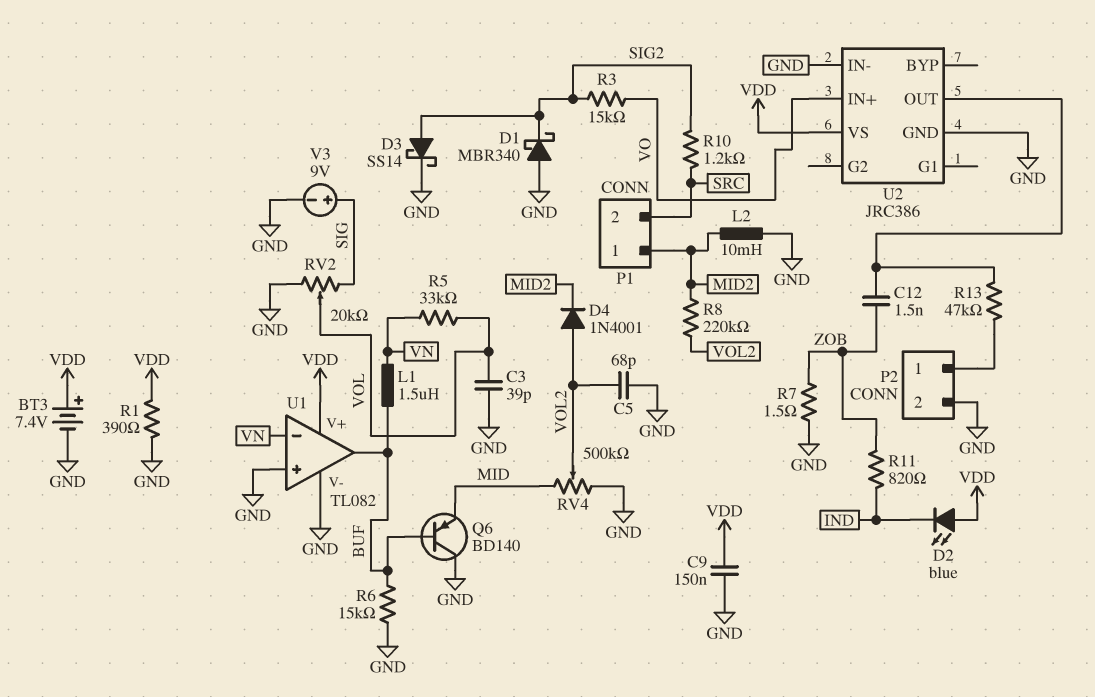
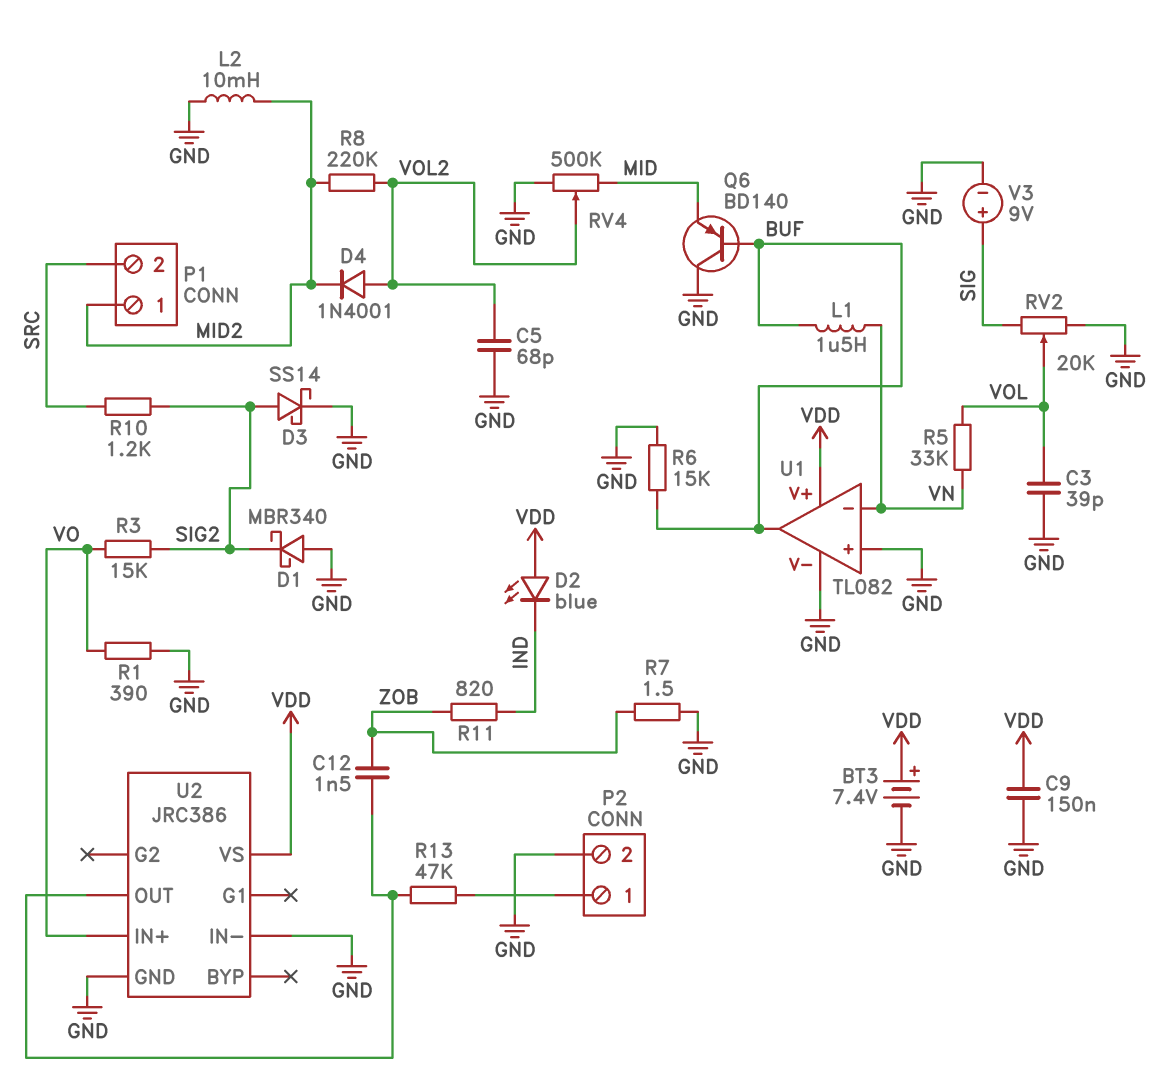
R1: 390 (GND, VDD) -> 390 (GND, VO)

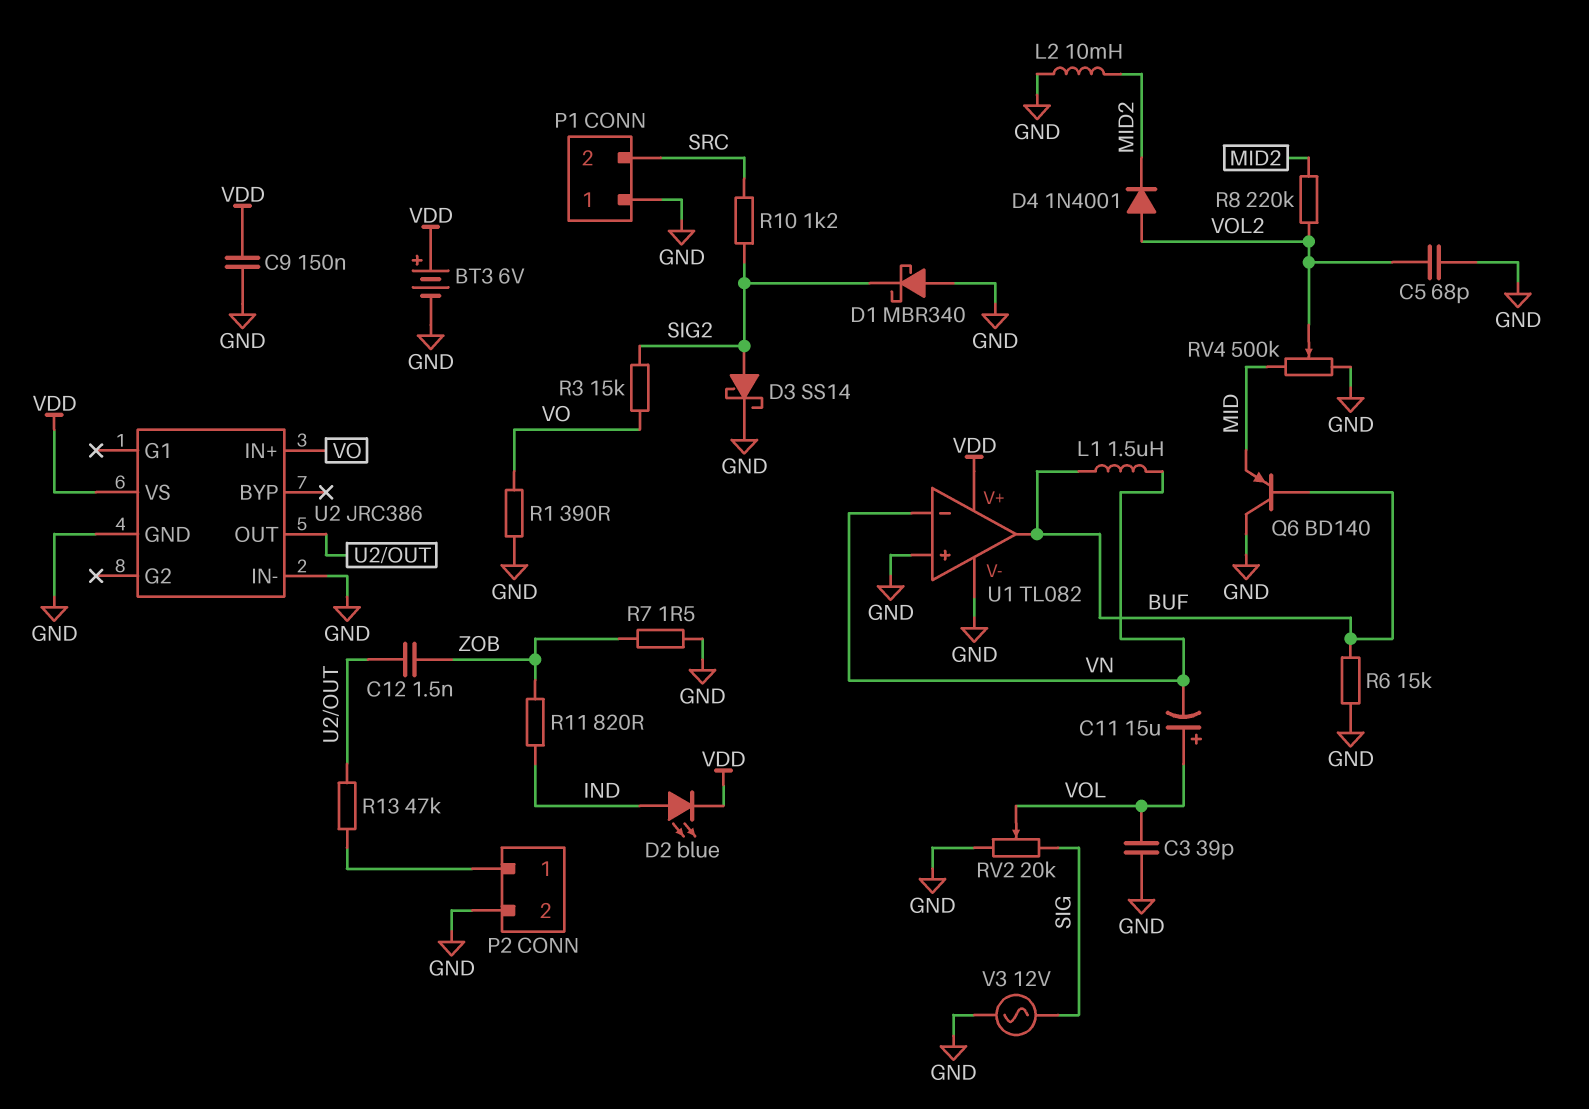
BT3: 7.4V (plus VDD, minus GND) -> 6V (plus VDD, minus GND)
C11: none -> 15uF (plus VOL, minus VN)
D2: LED blue (A VDD, K IND) -> LED blue (A IND, K VDD)
P1 pin 1: MID2 -> GND
R5: 33k (VN, VOL) -> none
V3: 9V (plus SIG, minus GND) -> AC 12V (GND, SIG)

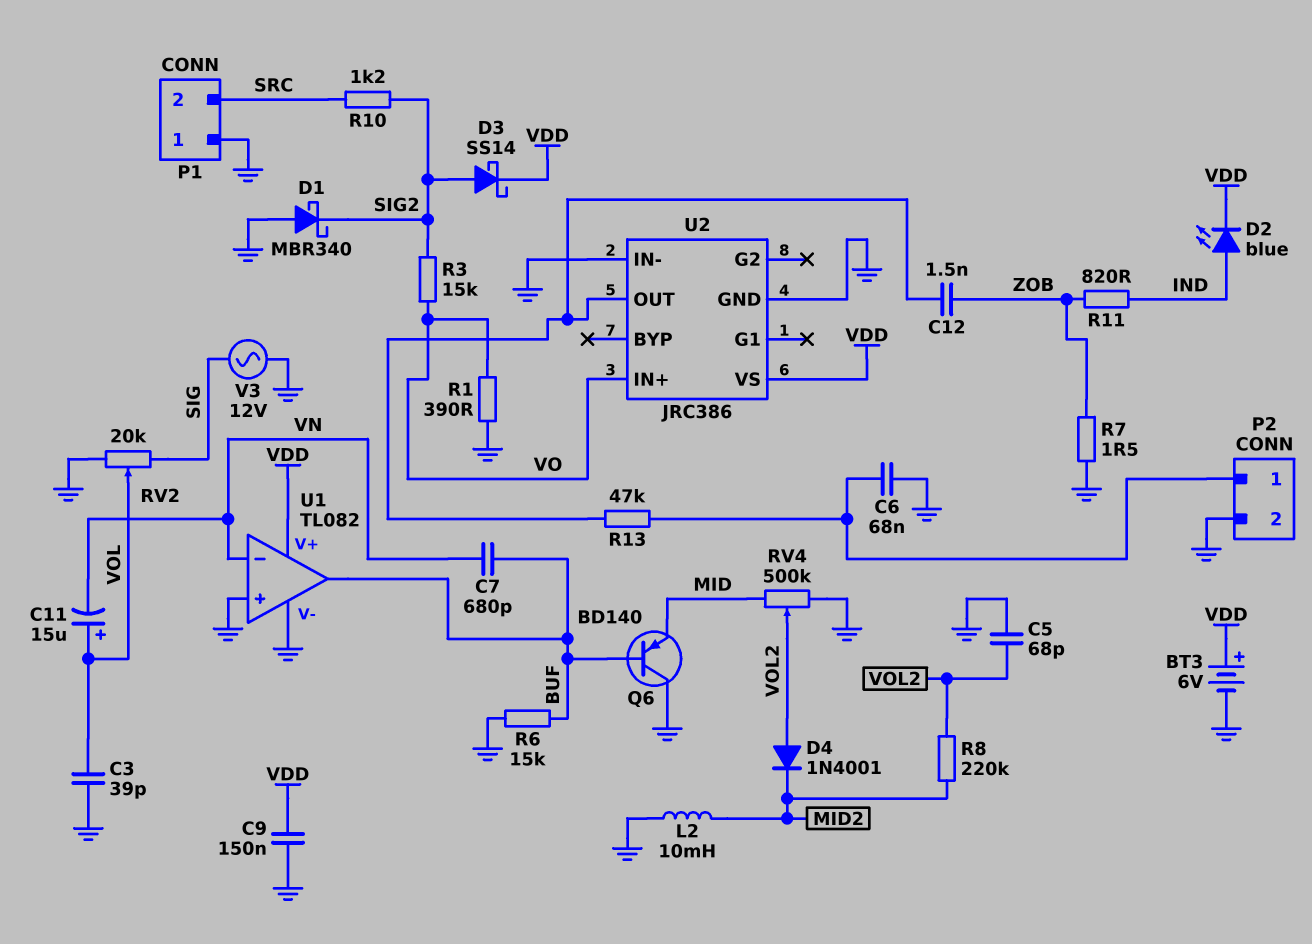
C6: none -> 68nF (GND, P2/1)
C7: none -> 680pF (BUF, VN)
D3: schottky SS14 (A SIG2, K GND) -> schottky SS14 (A SIG2, K VDD)
L1: 1.5uH (BUF, VN) -> none

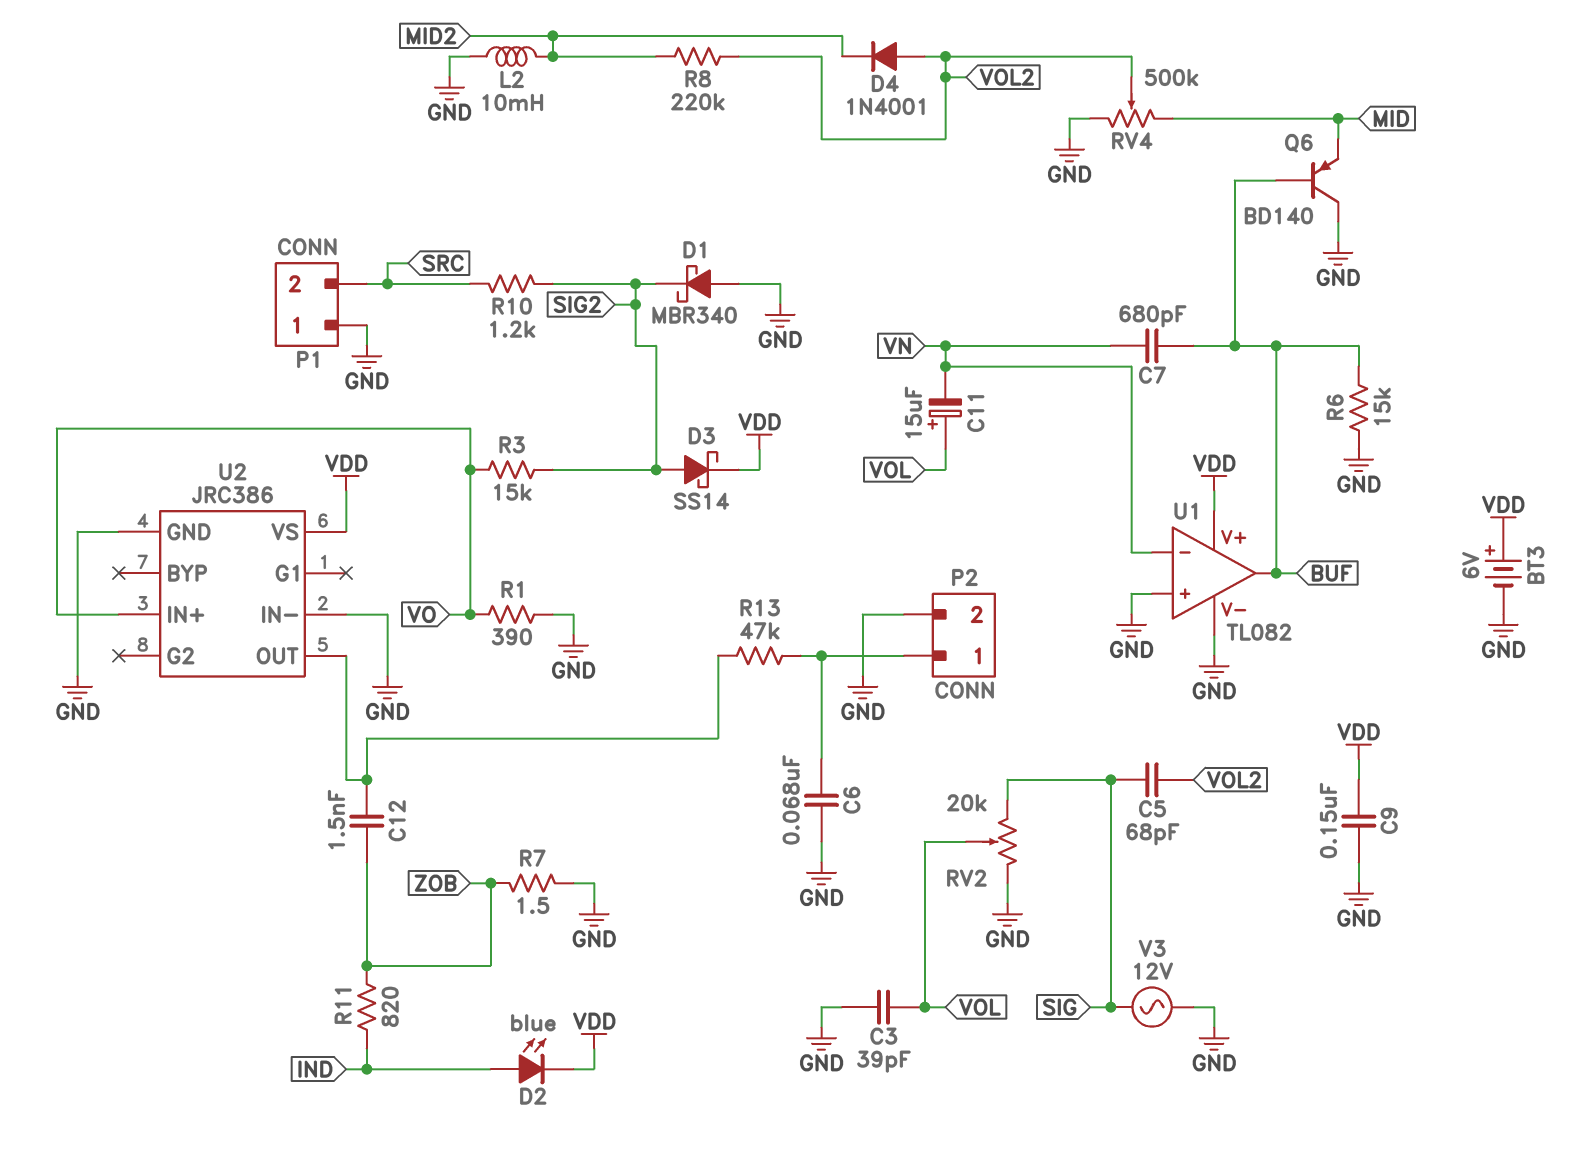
C5: 68pF (GND, VOL2) -> 68pF (SIG, VOL2)

